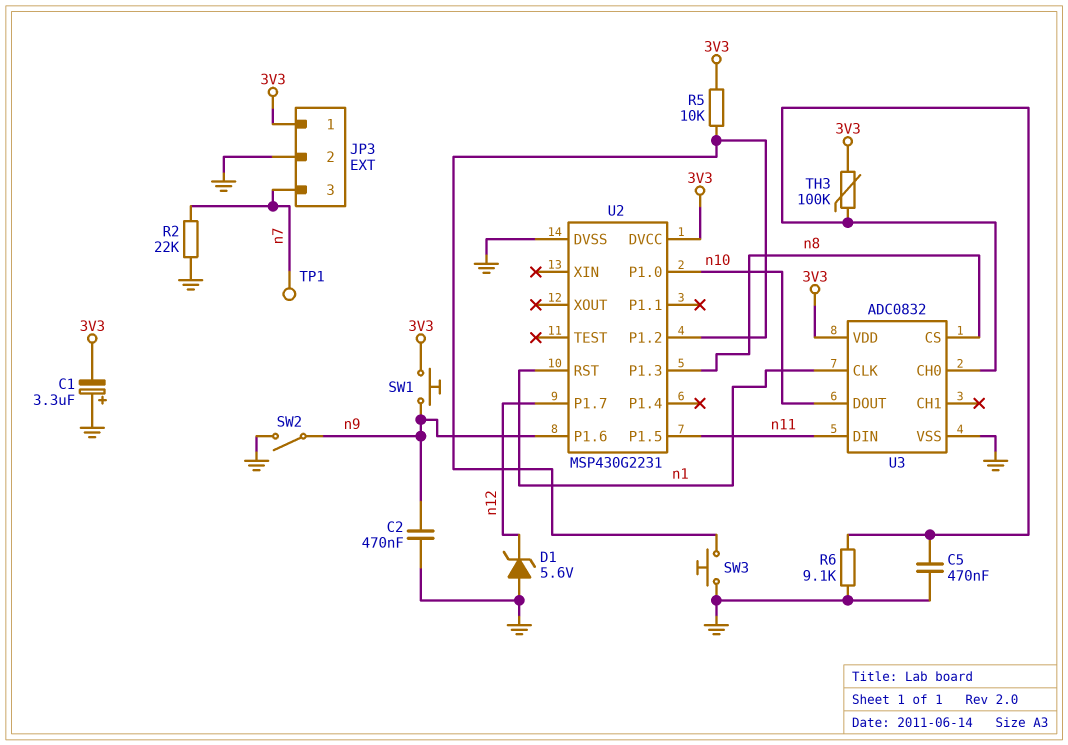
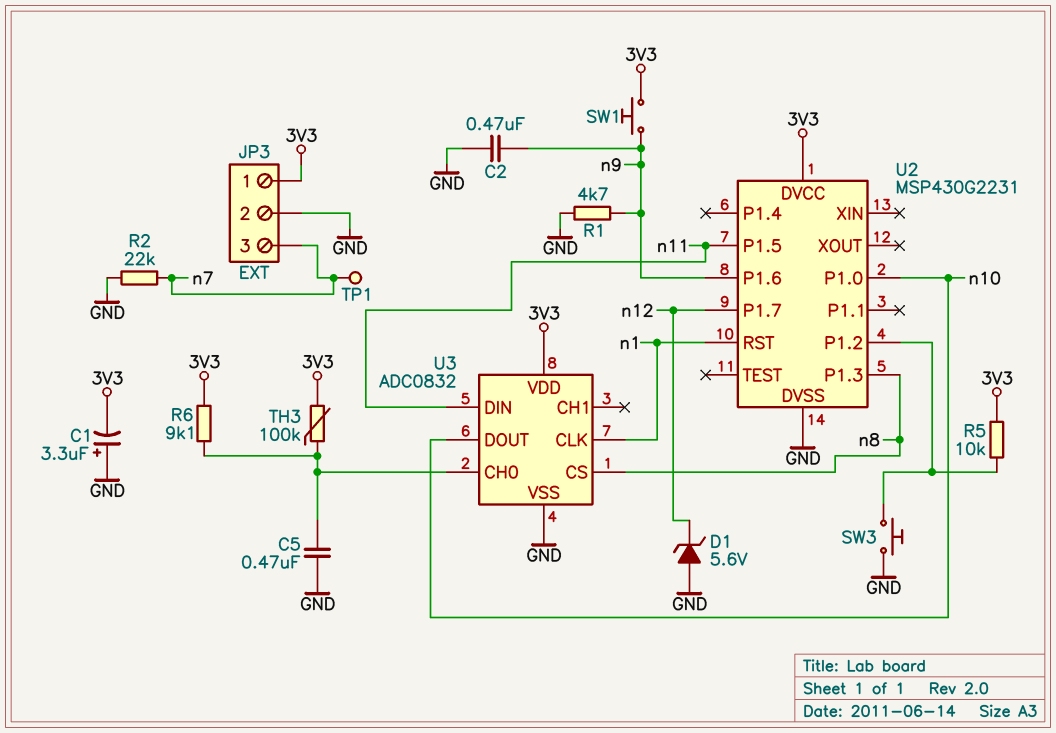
R1: none -> 4.7k (GND, n9)
R6: 9.1k (GND, U3/CH0) -> 9.1k (3V3, U3/CH0)
SW2: switch (GND, n9) -> none

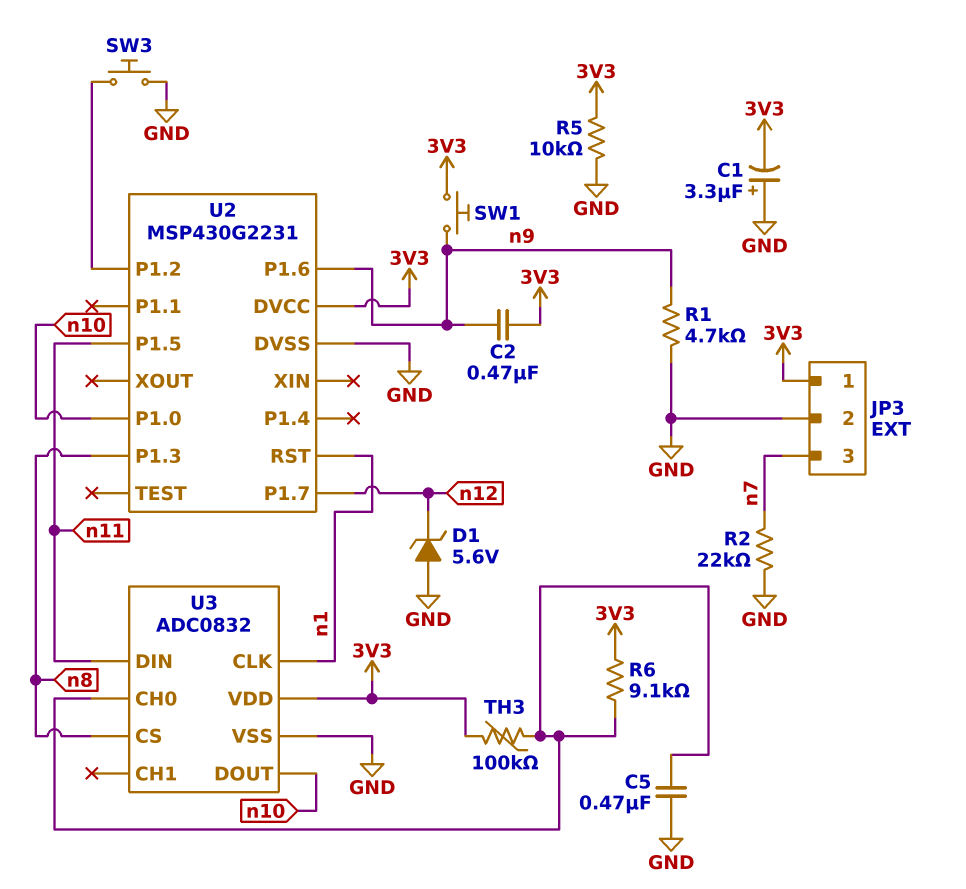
C2: 470nF (GND, n9) -> 470nF (3V3, n9)
R5: 10k (3V3, U2/P1.2) -> 10k (3V3, GND)
TP1: test point (n7) -> none

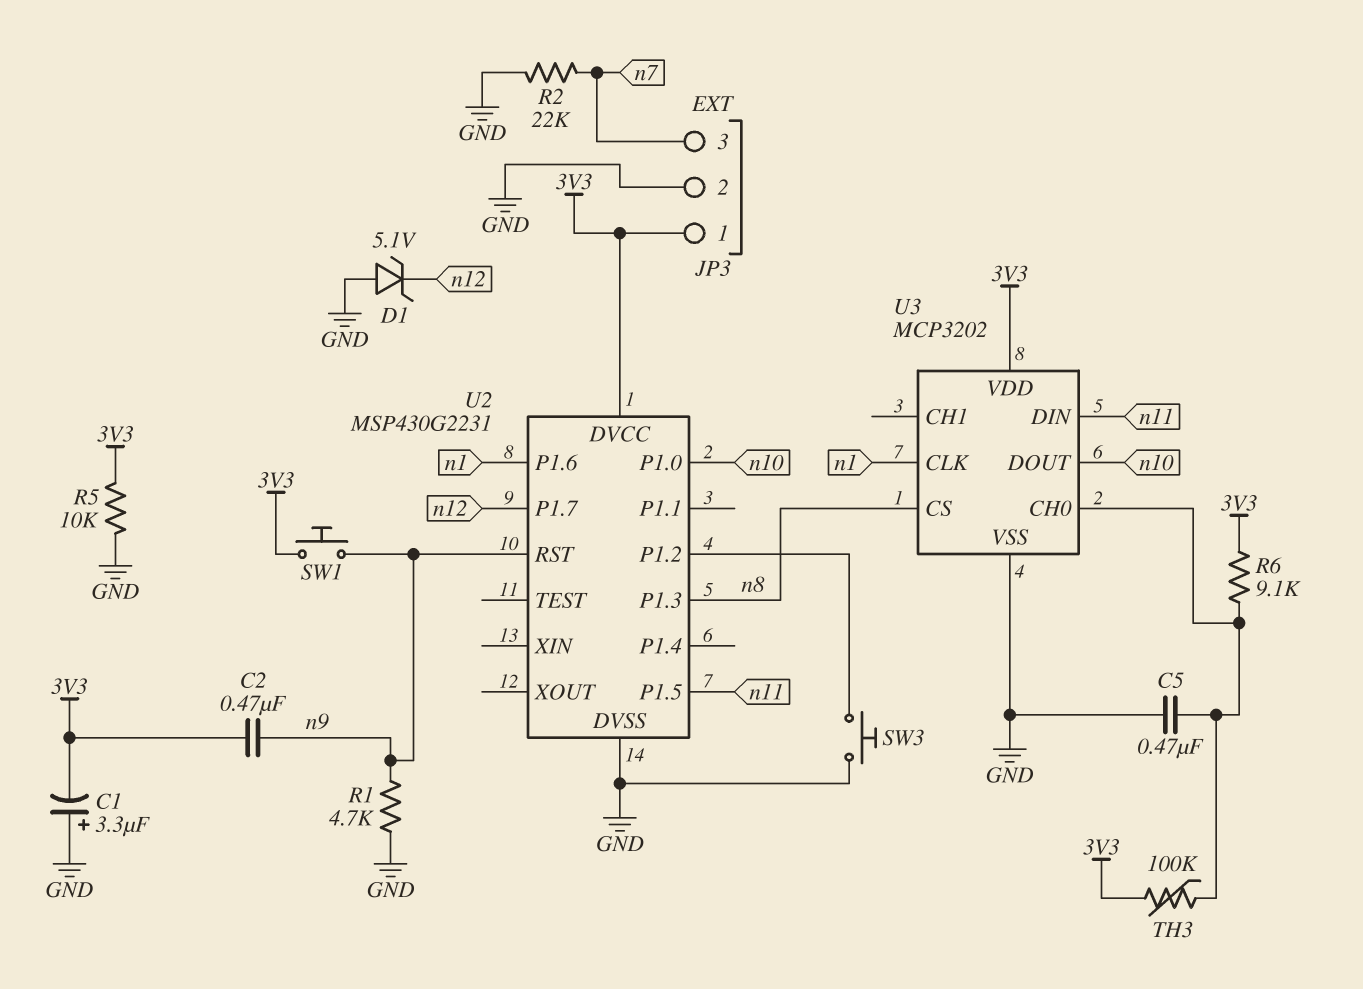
D1: zener 5.6V (A GND, K n12) -> zener 5.1V (A GND, K n12)
U2 pin P1.6: n9 -> n1
U2 pin RST: n1 -> n9
U3: ADC0832 -> MCP3202

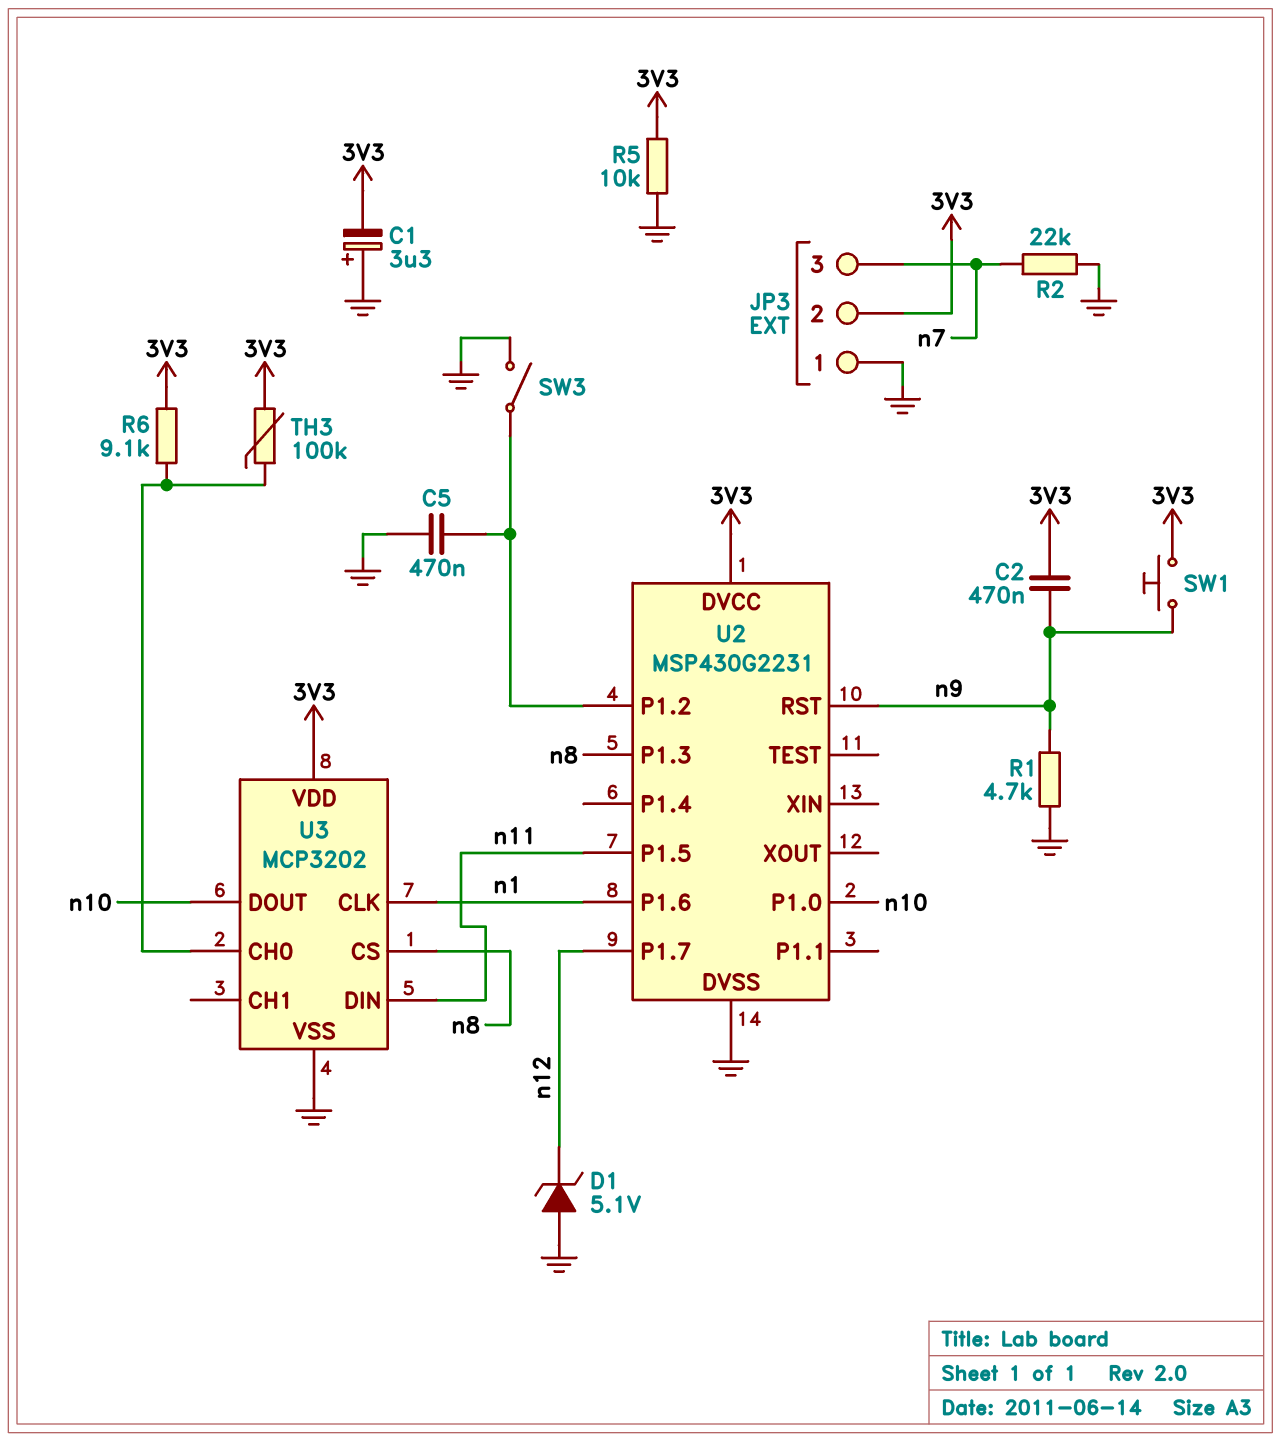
C5: 470nF (GND, U3/CH0) -> 470nF (GND, U2/P1.2)
JP3 pin 1: 3V3 -> GND
JP3 pin 2: GND -> 3V3
SW3: button (GND, U2/P1.2) -> switch (GND, U2/P1.2)

